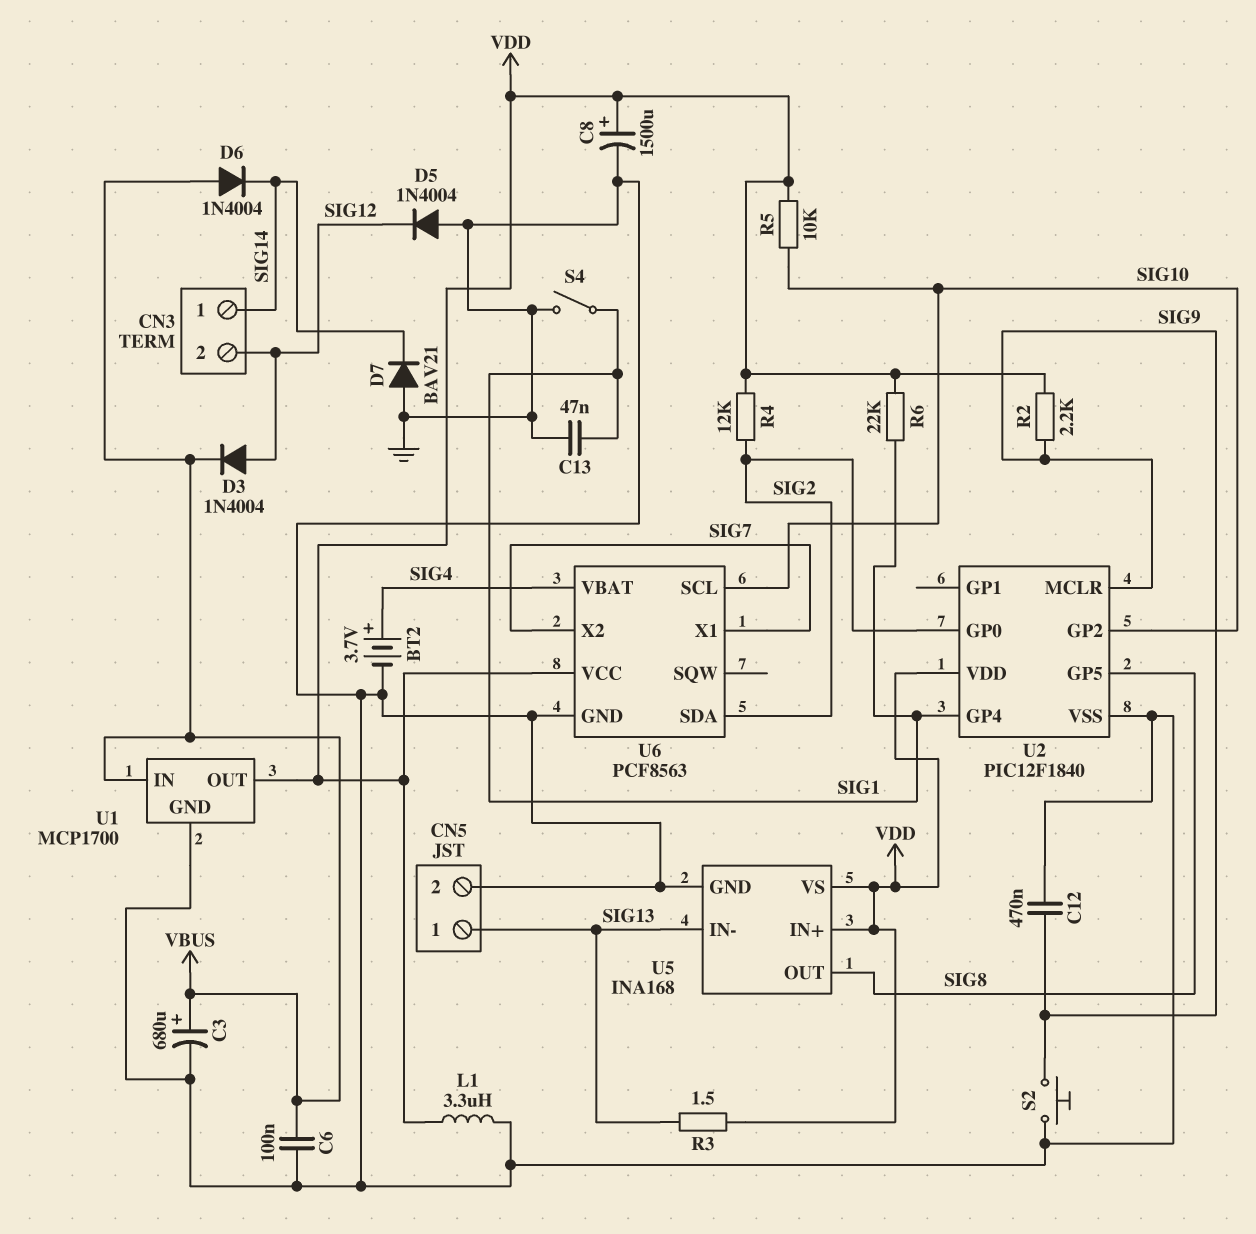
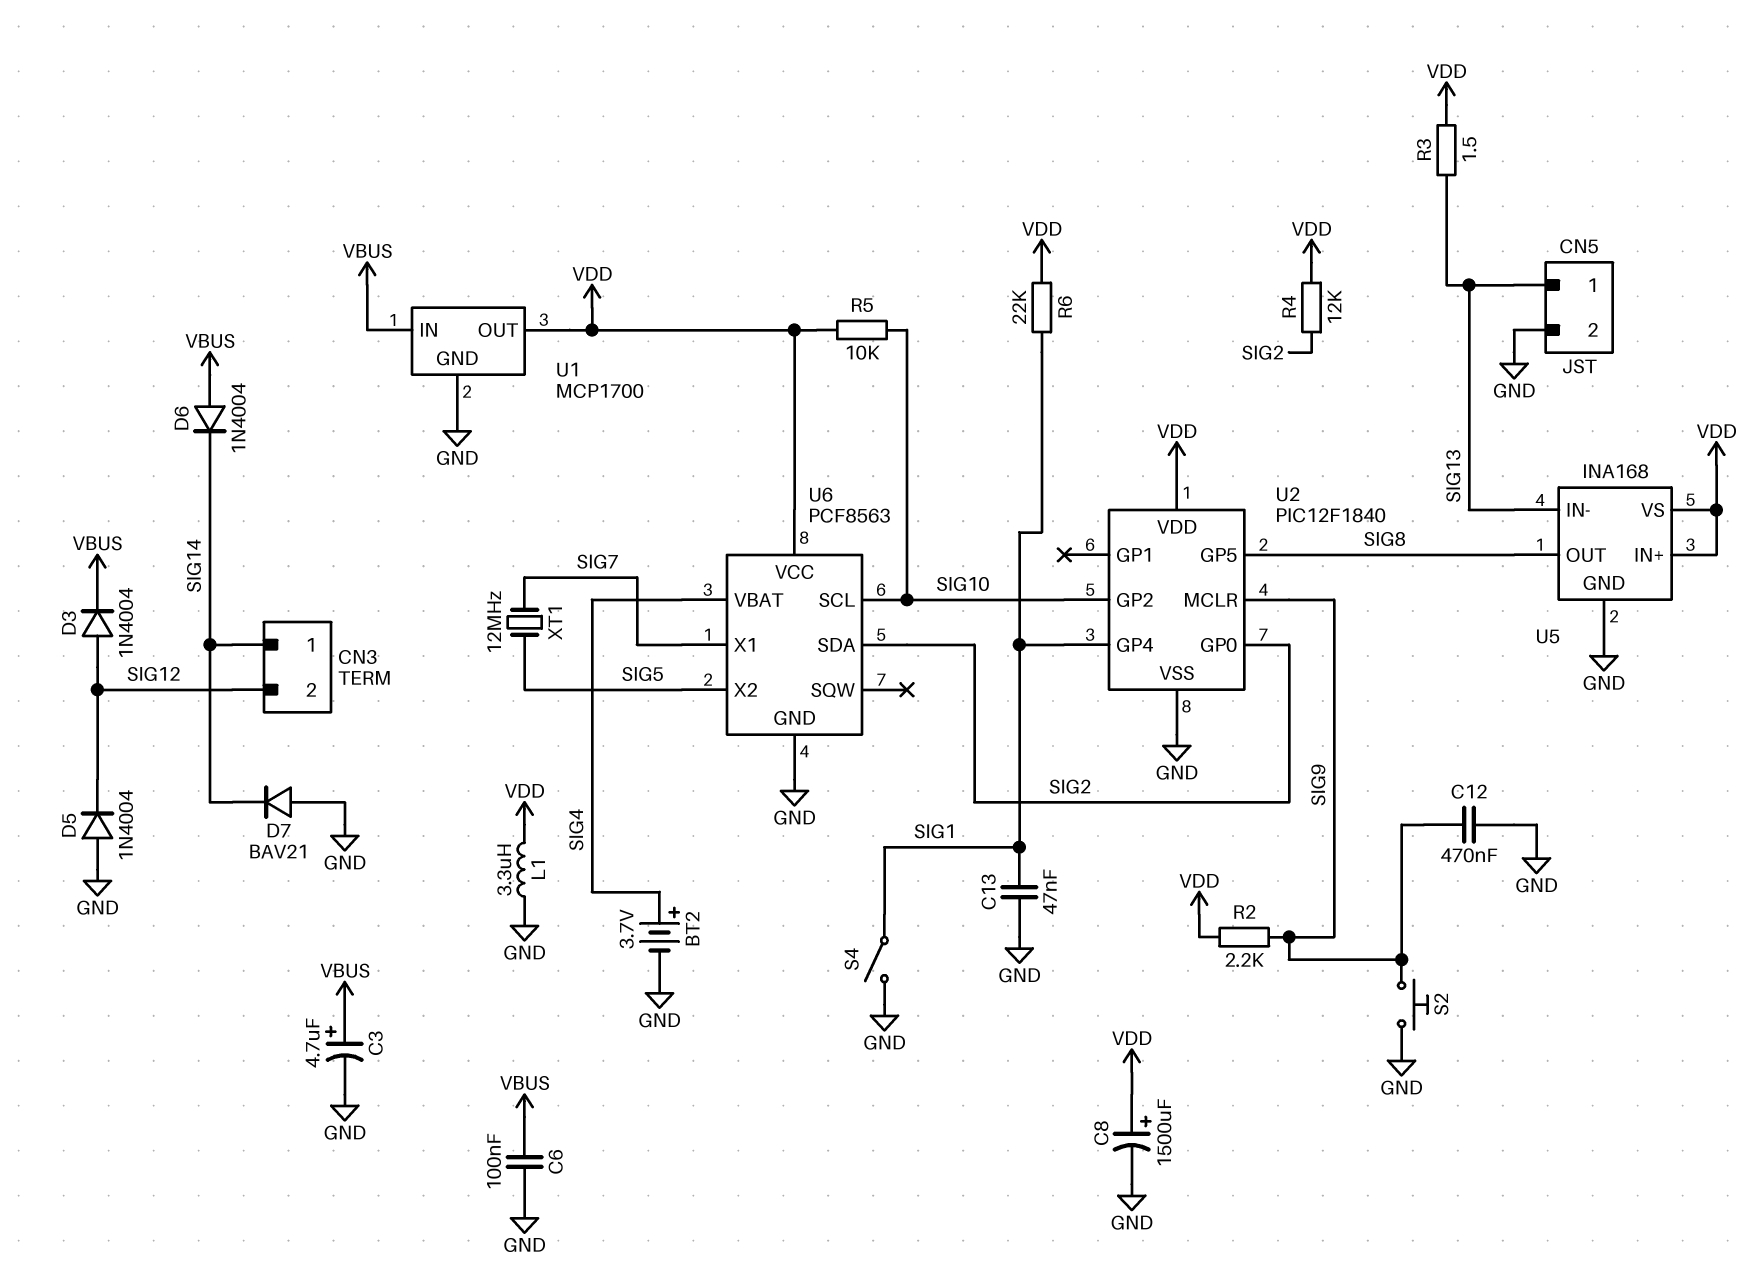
C3: 680uF (plus VBUS, minus GND) -> 4.7uF (plus VBUS, minus GND)
U6 pin X2: SIG7 -> SIG5
XT1: none -> 12MHz (SIG5, SIG7)

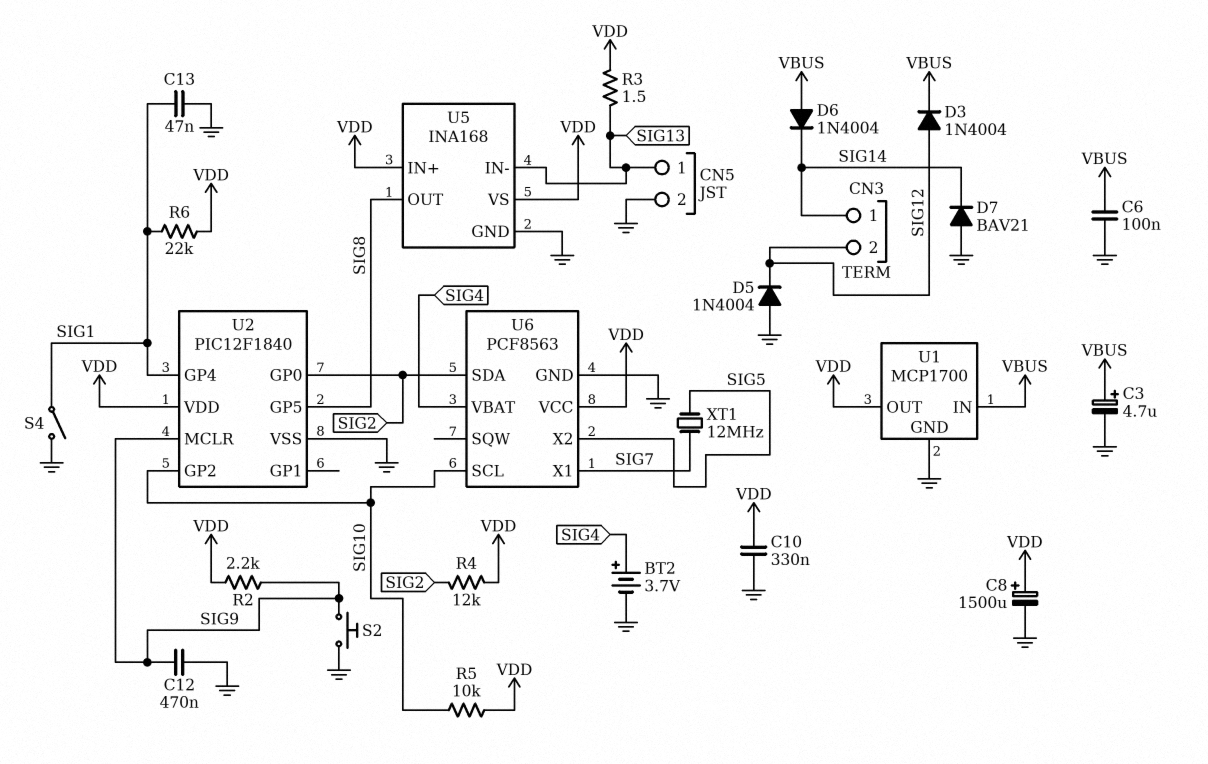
C10: none -> 330nF (GND, VDD)
L1: 3.3uH (GND, VDD) -> none

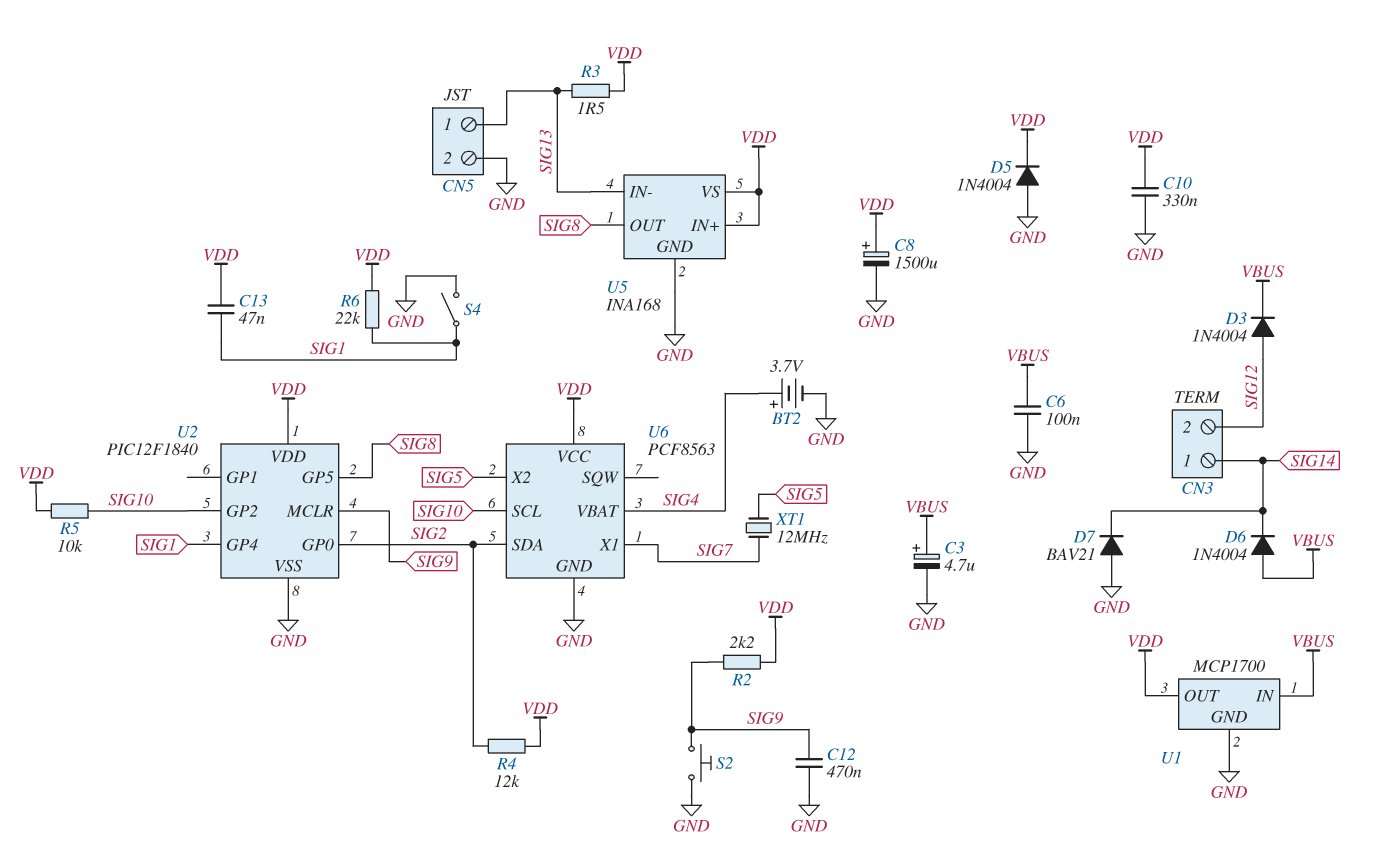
C13: 47nF (GND, SIG1) -> 47nF (SIG1, VDD)
D5: diode 1N4004 (A GND, K SIG12) -> diode 1N4004 (A GND, K VDD)

